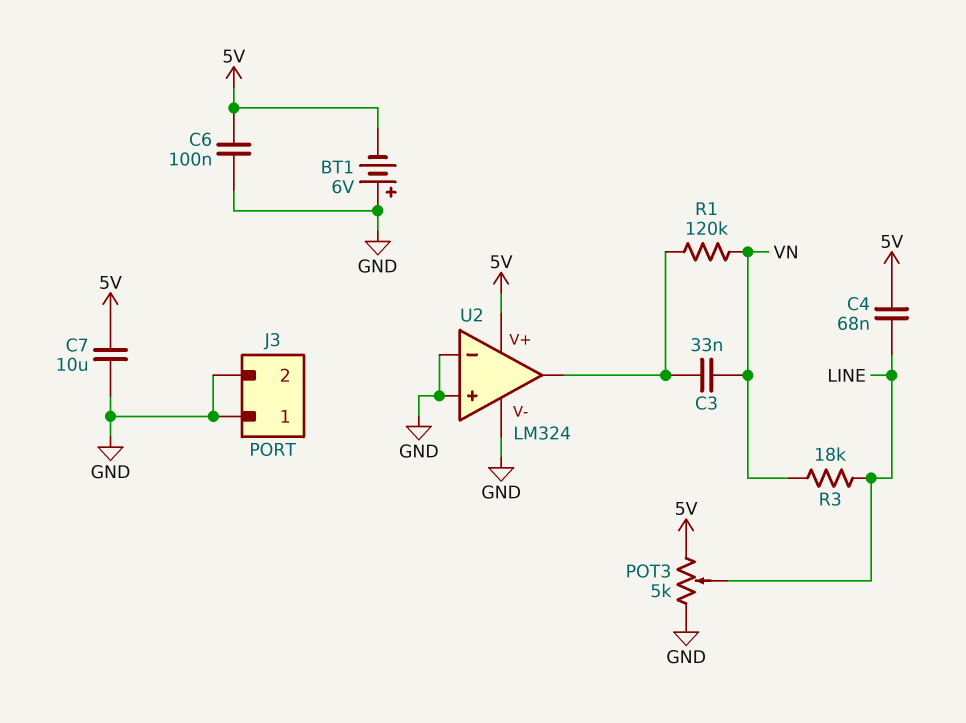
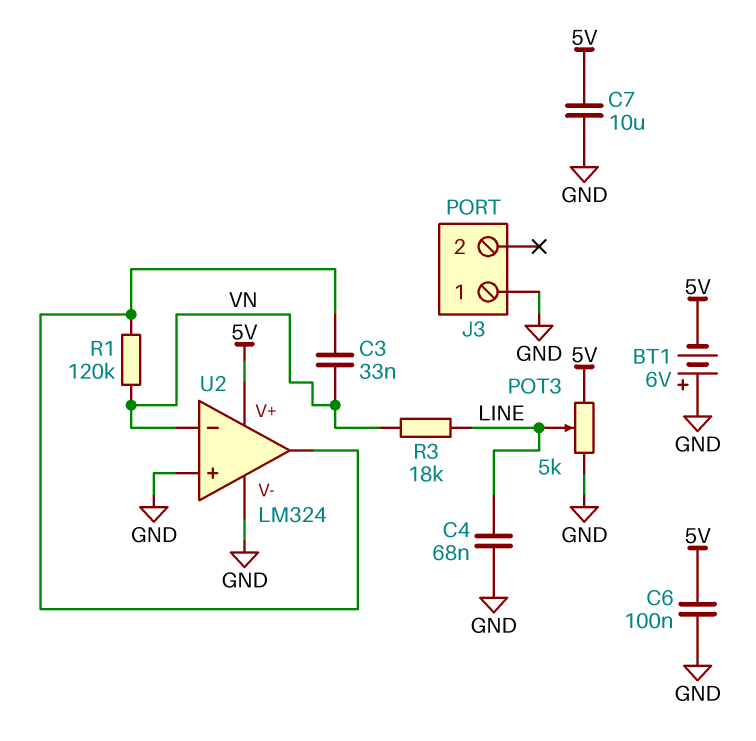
C4: 68nF (5V, LINE) -> 68nF (GND, LINE)
J3 pin 2: GND -> none
U2 pin in-: GND -> VN

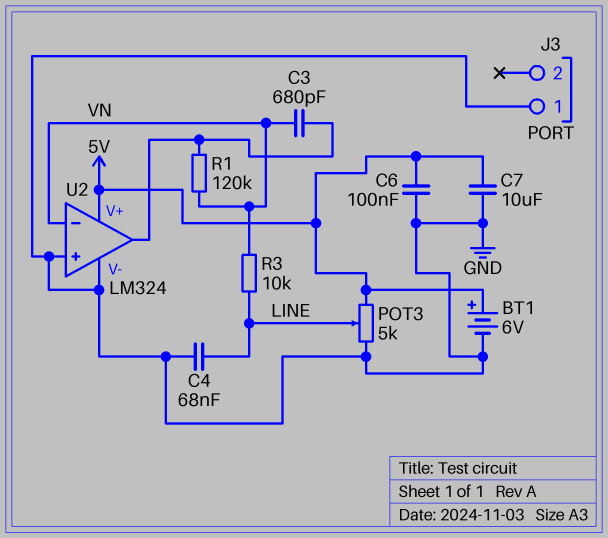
BT1: 6V (plus GND, minus 5V) -> 6V (plus 5V, minus GND)
C3: 33nF (U2/out, VN) -> 680pF (U2/out, VN)
R3: 18k (LINE, VN) -> 10k (LINE, VN)

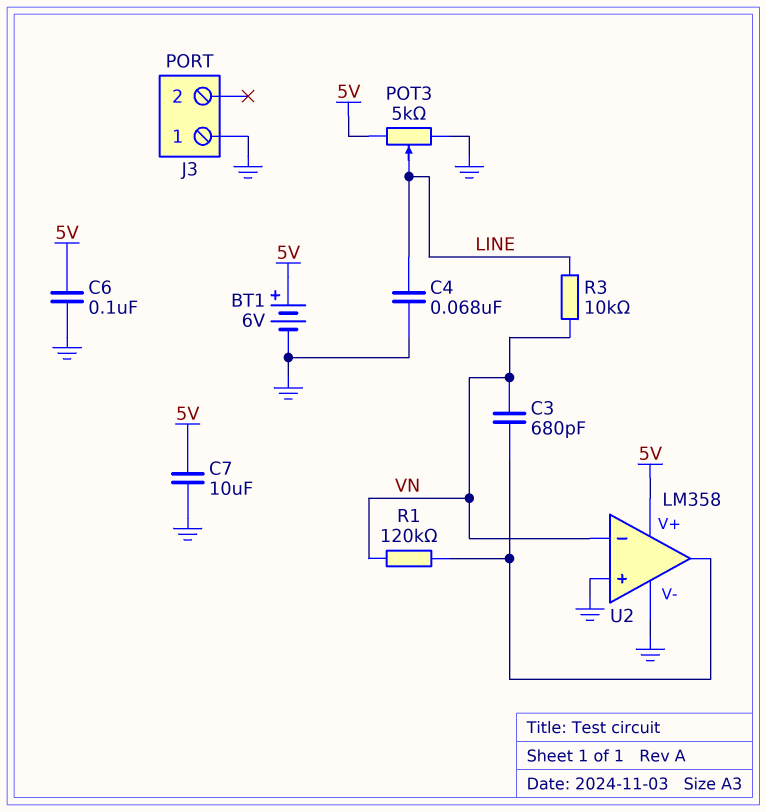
U2: LM324 -> LM358

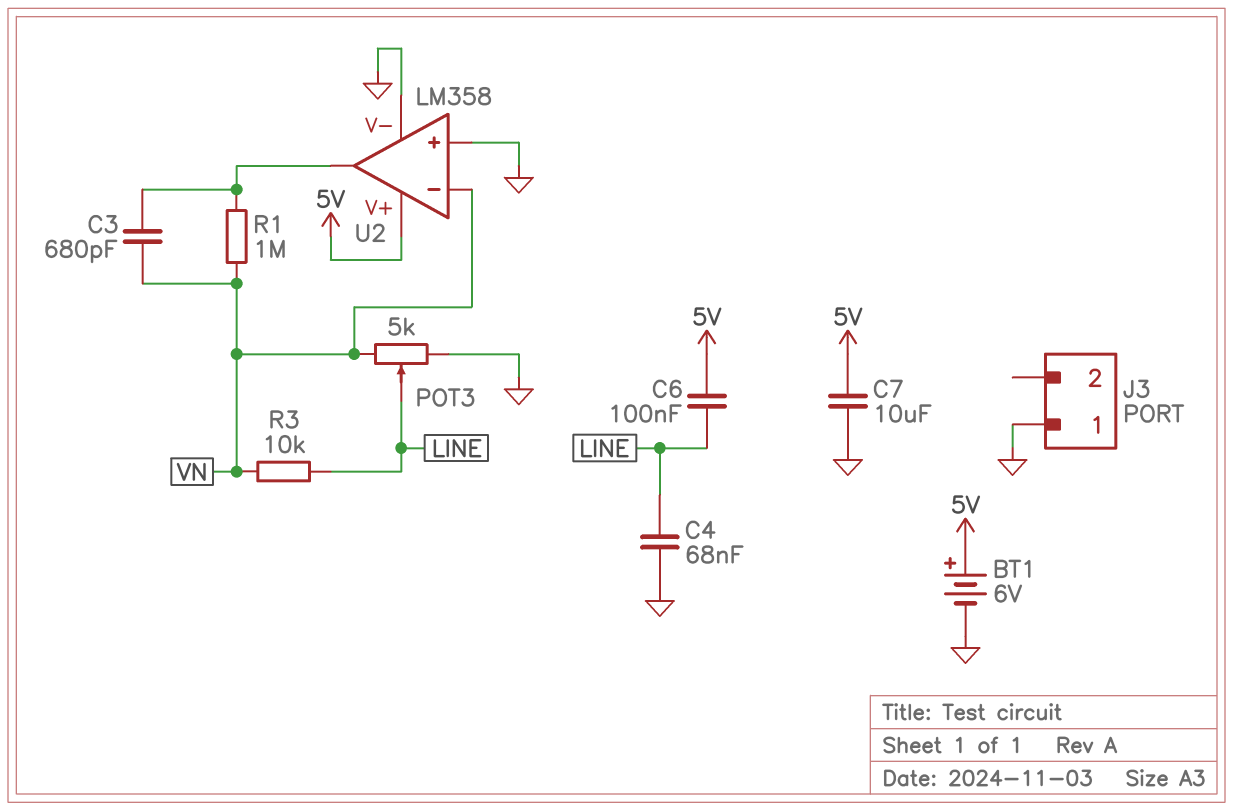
C6: 100nF (5V, GND) -> 100nF (5V, LINE)
POT3: 5k (5V, GND, wiper LINE) -> 5k (GND, VN, wiper LINE)
R1: 120k (U2/out, VN) -> 1M (U2/out, VN)

